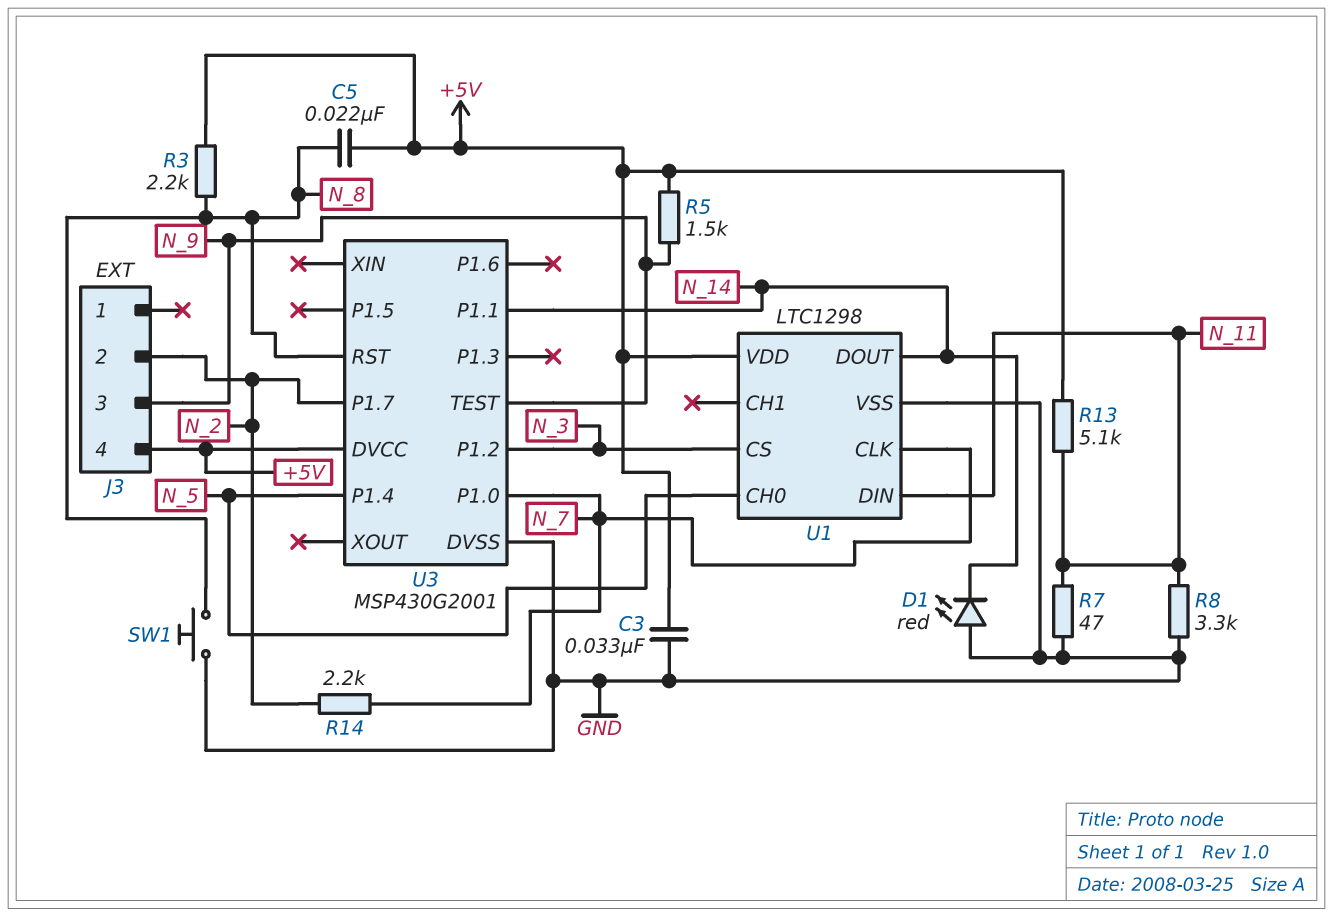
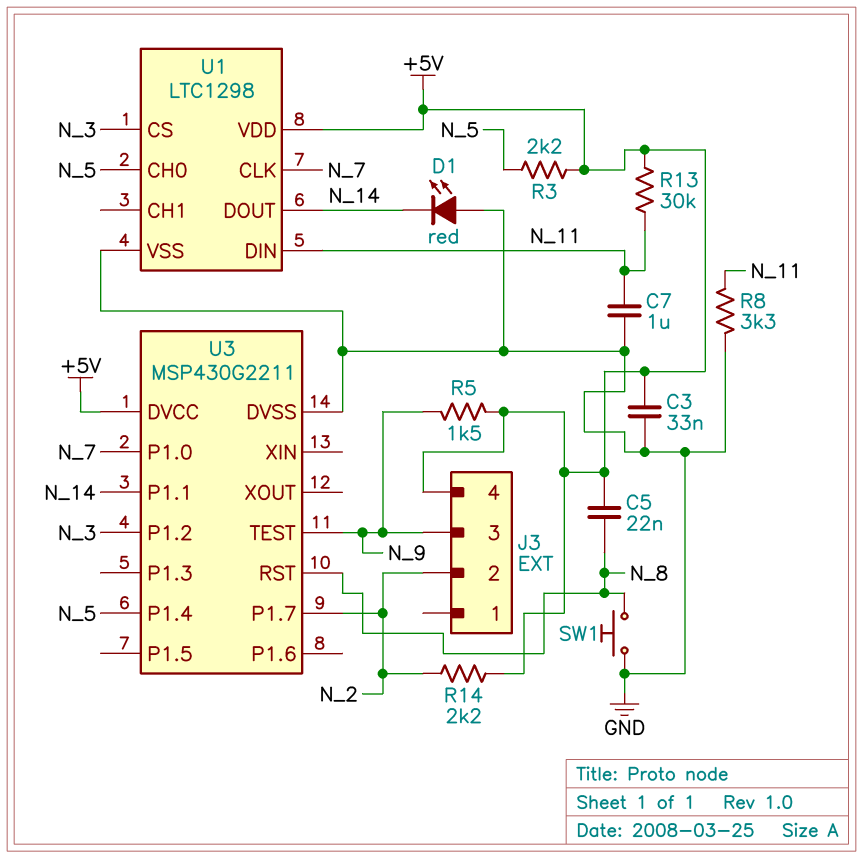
C7: none -> 1uF (GND, N_11)
R3: 2.2k (+5V, N_8) -> 2.2k (+5V, N_5)
R7: 47 (GND, N_11) -> none
R13: 5.1k (+5V, N_11) -> 30k (+5V, N_11)
R14: 2.2k (N_2, N_7) -> 2.2k (+5V, N_2)
U3: MSP430G2001 -> MSP430G2211

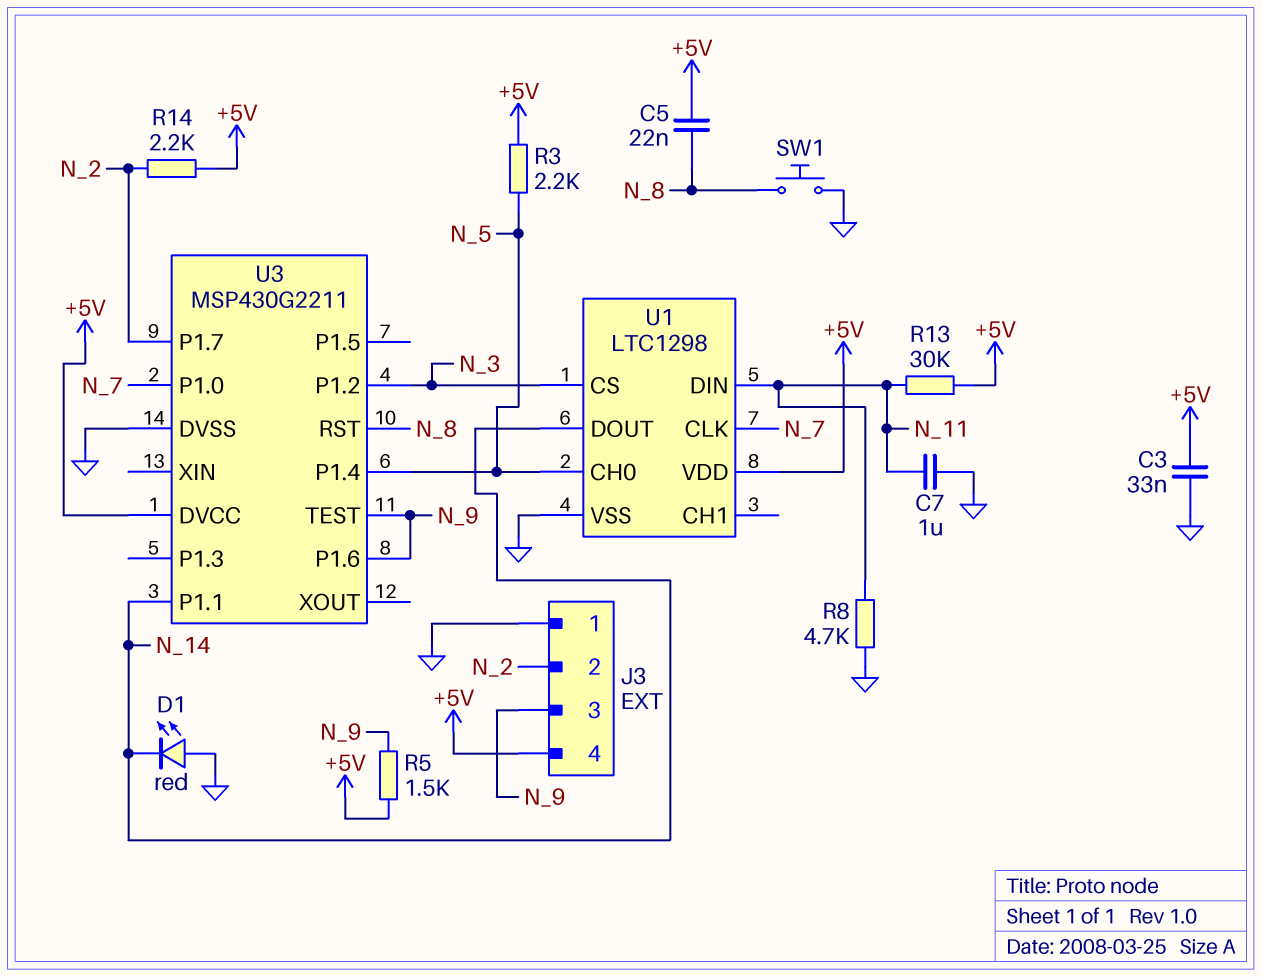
J3 pin 1: none -> GND
R8: 3.3k (GND, N_11) -> 4.7k (GND, N_11)
U3 pin P1.6: none -> N_9

